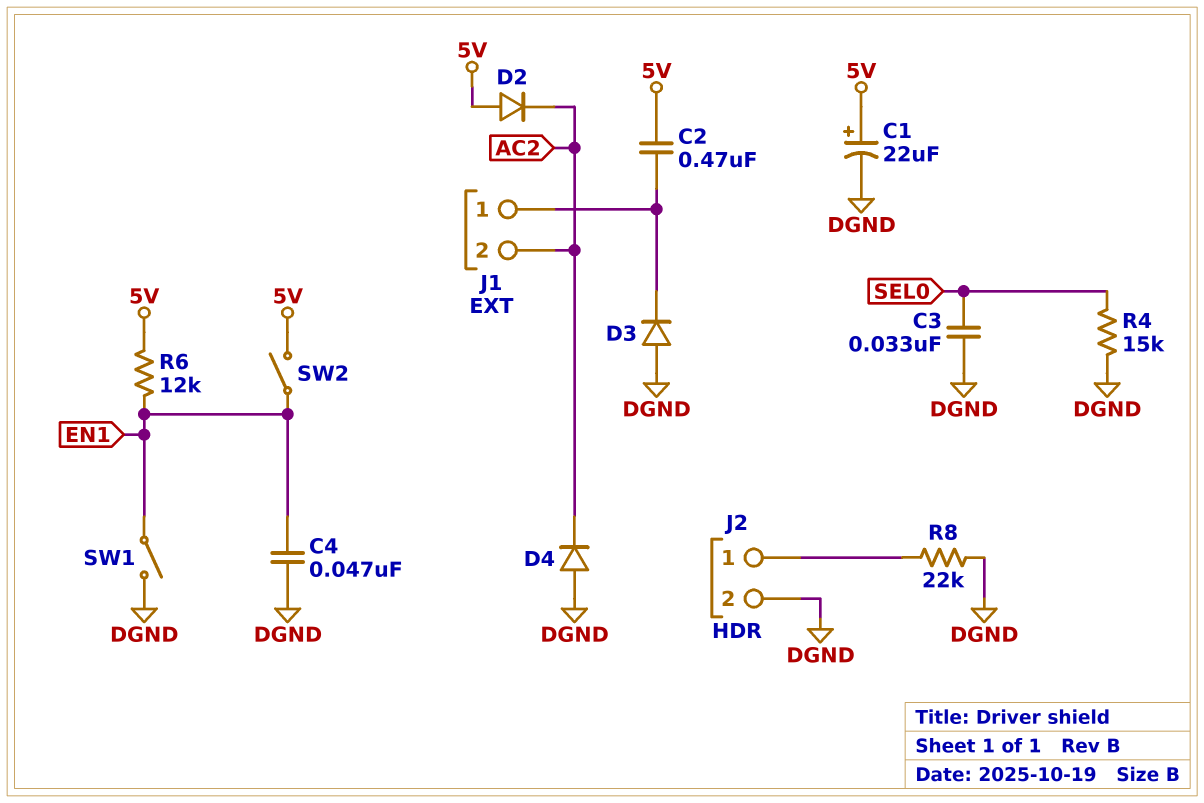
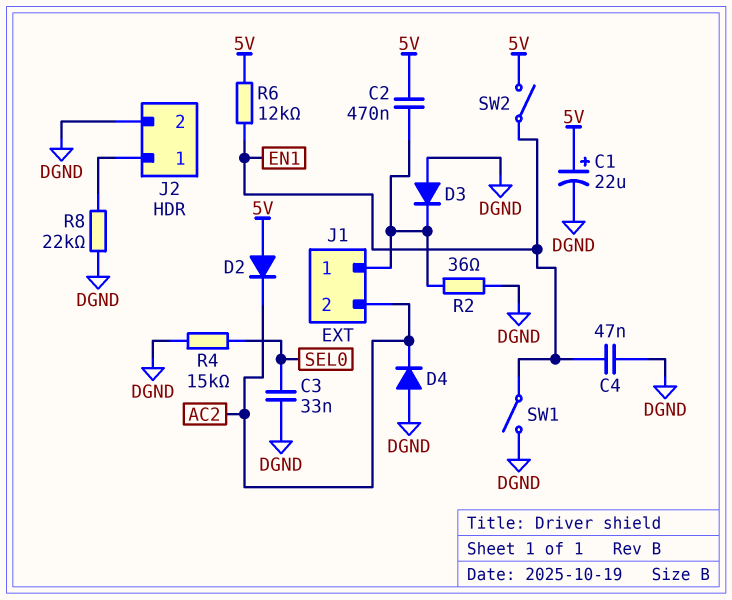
R2: none -> 36 (DGND, J1/1)

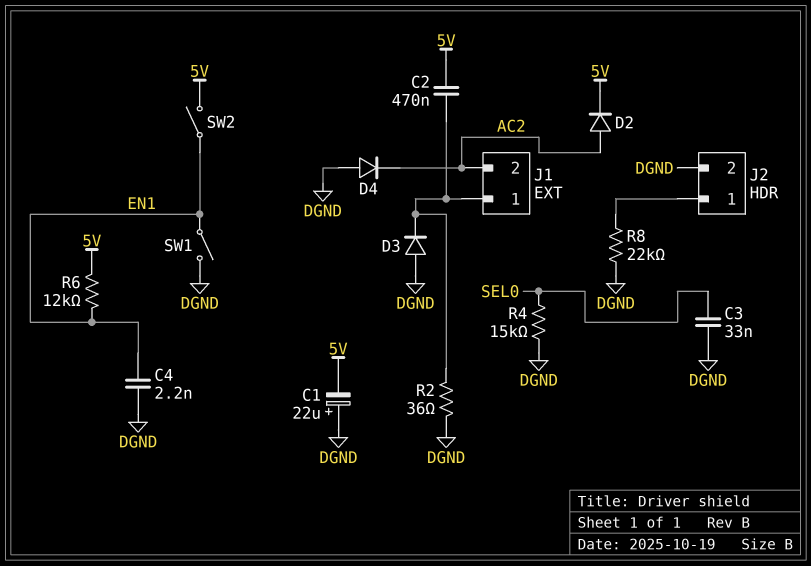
C1: 22uF (plus 5V, minus DGND) -> 22uF (plus DGND, minus 5V)
C4: 47nF (DGND, EN1) -> 2.2nF (DGND, EN1)
D2: diode (A 5V, K AC2) -> diode (A AC2, K 5V)

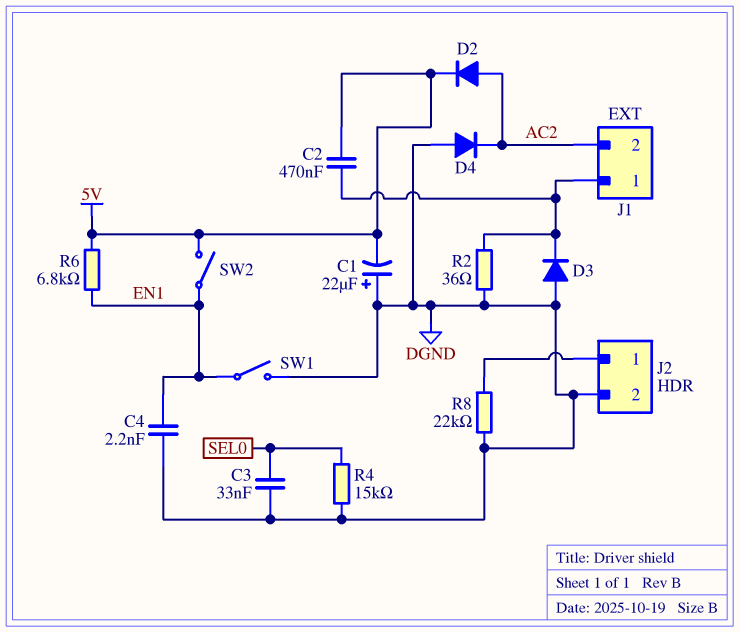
R6: 12k (5V, EN1) -> 6.8k (5V, EN1)

